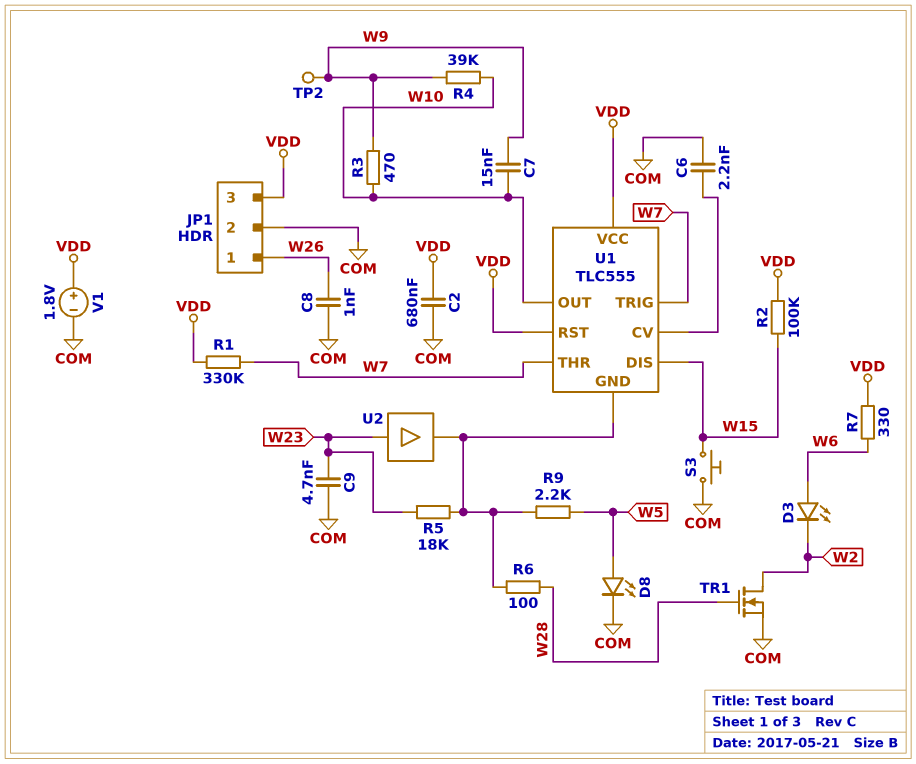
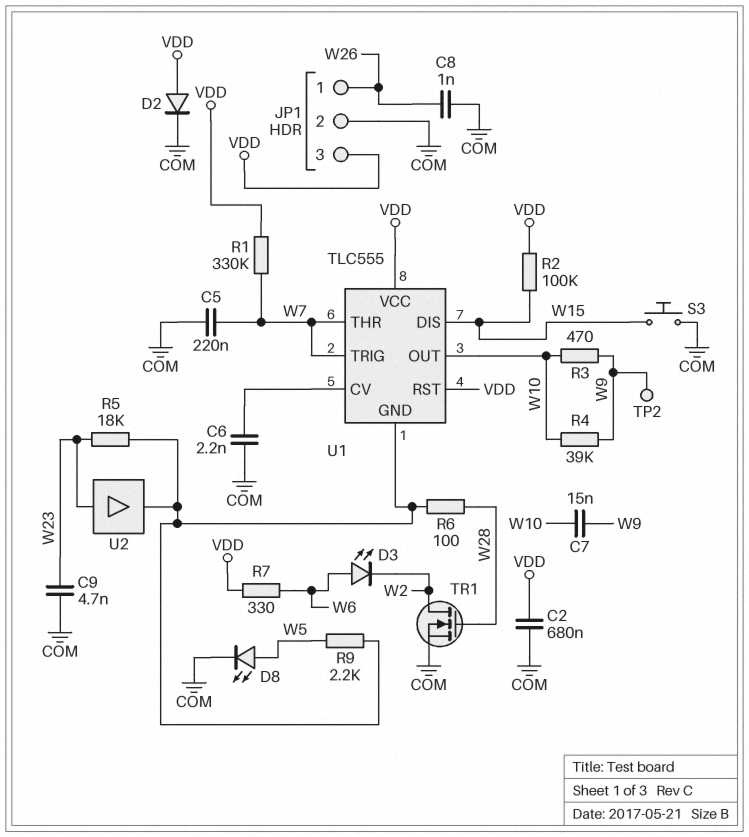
C5: none -> 220nF (COM, W7)
D2: none -> diode (A VDD, K COM)
V1: 1.8V (plus VDD, minus COM) -> none

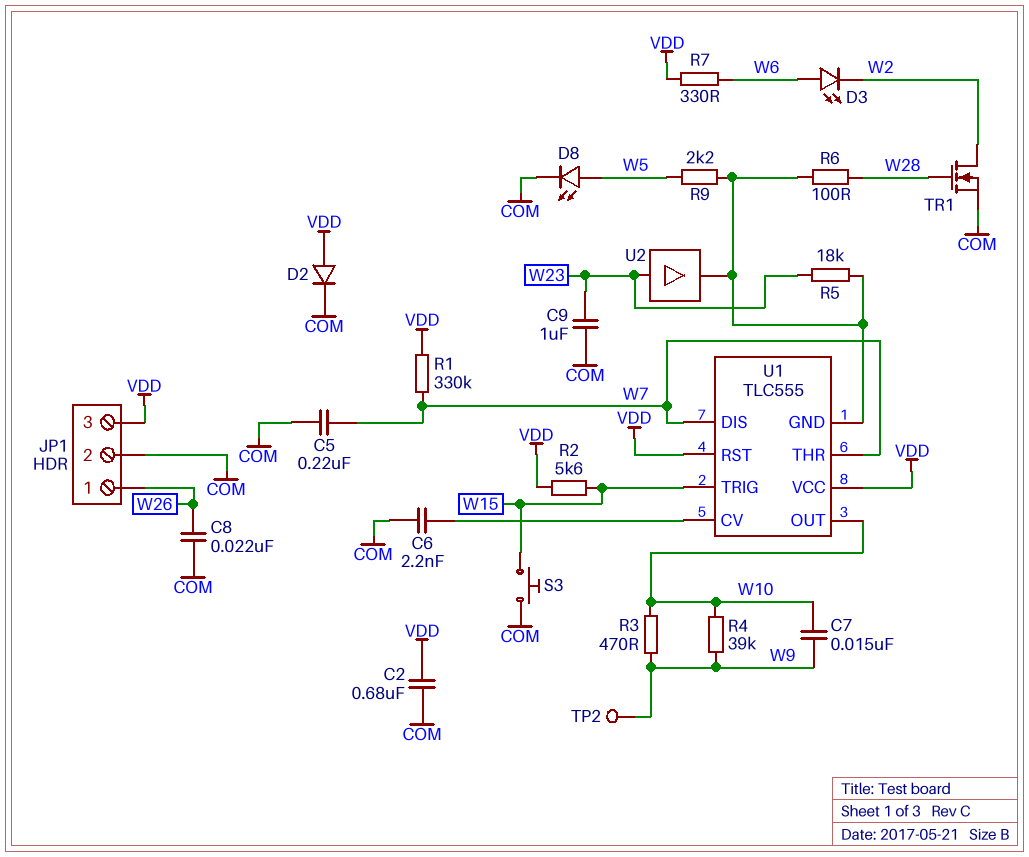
C8: 1nF (COM, W26) -> 22nF (COM, W26)
C9: 4.7nF (COM, W23) -> 1uF (COM, W23)
R2: 100k (VDD, W15) -> 5.6k (VDD, W15)
U1 pin DIS: W15 -> W7
U1 pin TRIG: W7 -> W15

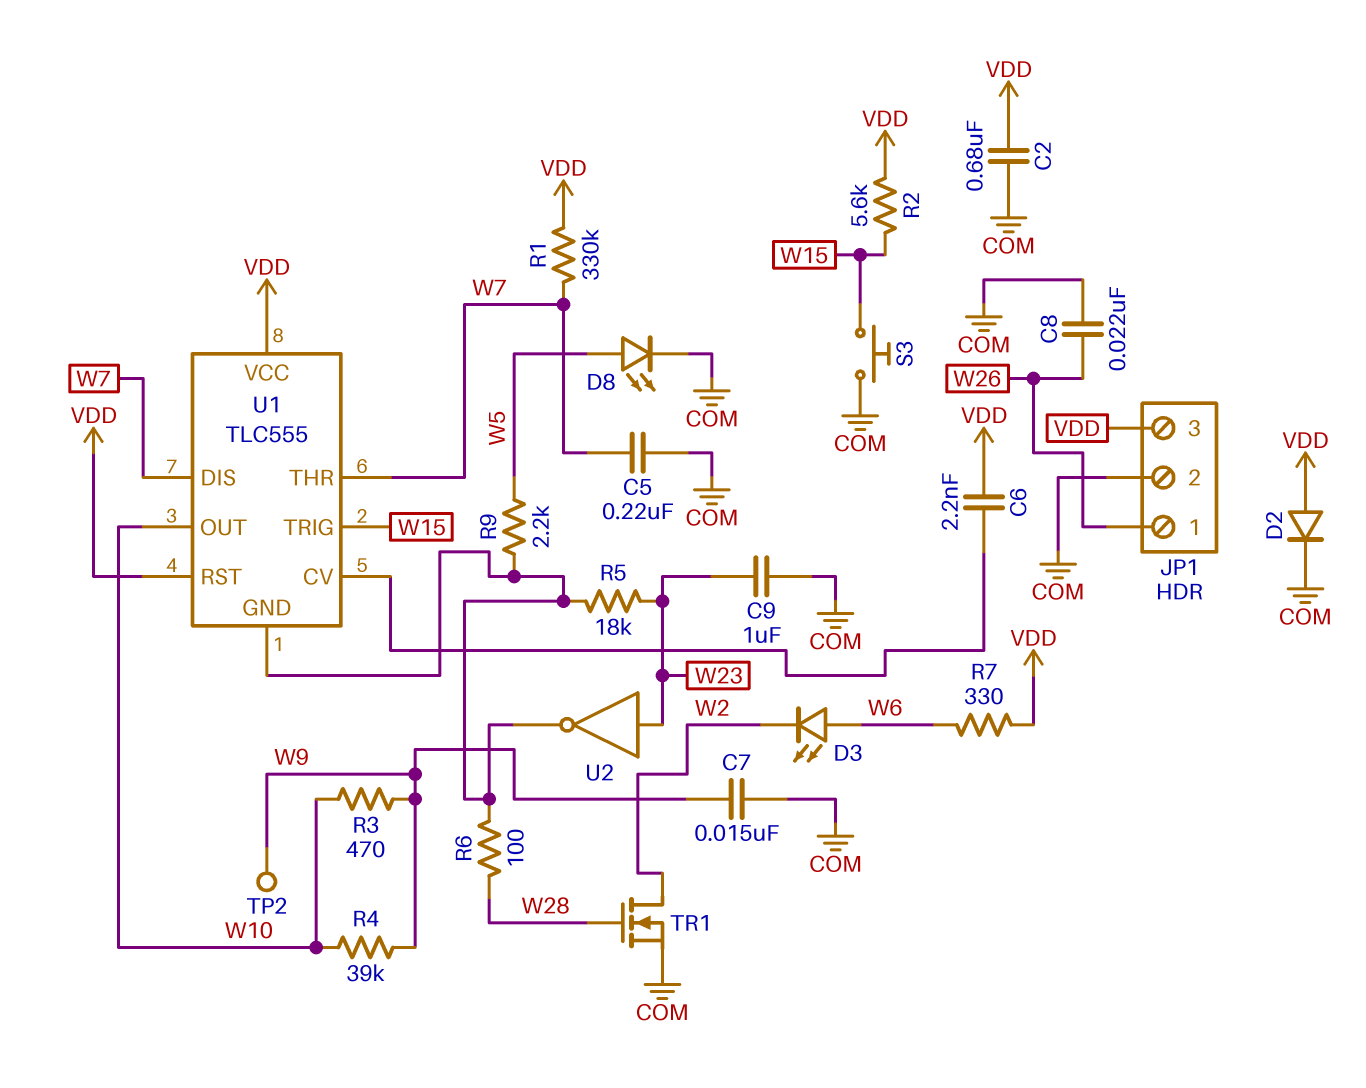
C6: 2.2nF (COM, U1/CV) -> 2.2nF (U1/CV, VDD)
C7: 15nF (W9, W10) -> 15nF (COM, W9)
U2: buffer (in W23, out U1/GND) -> NOT (in W23, out U1/GND)

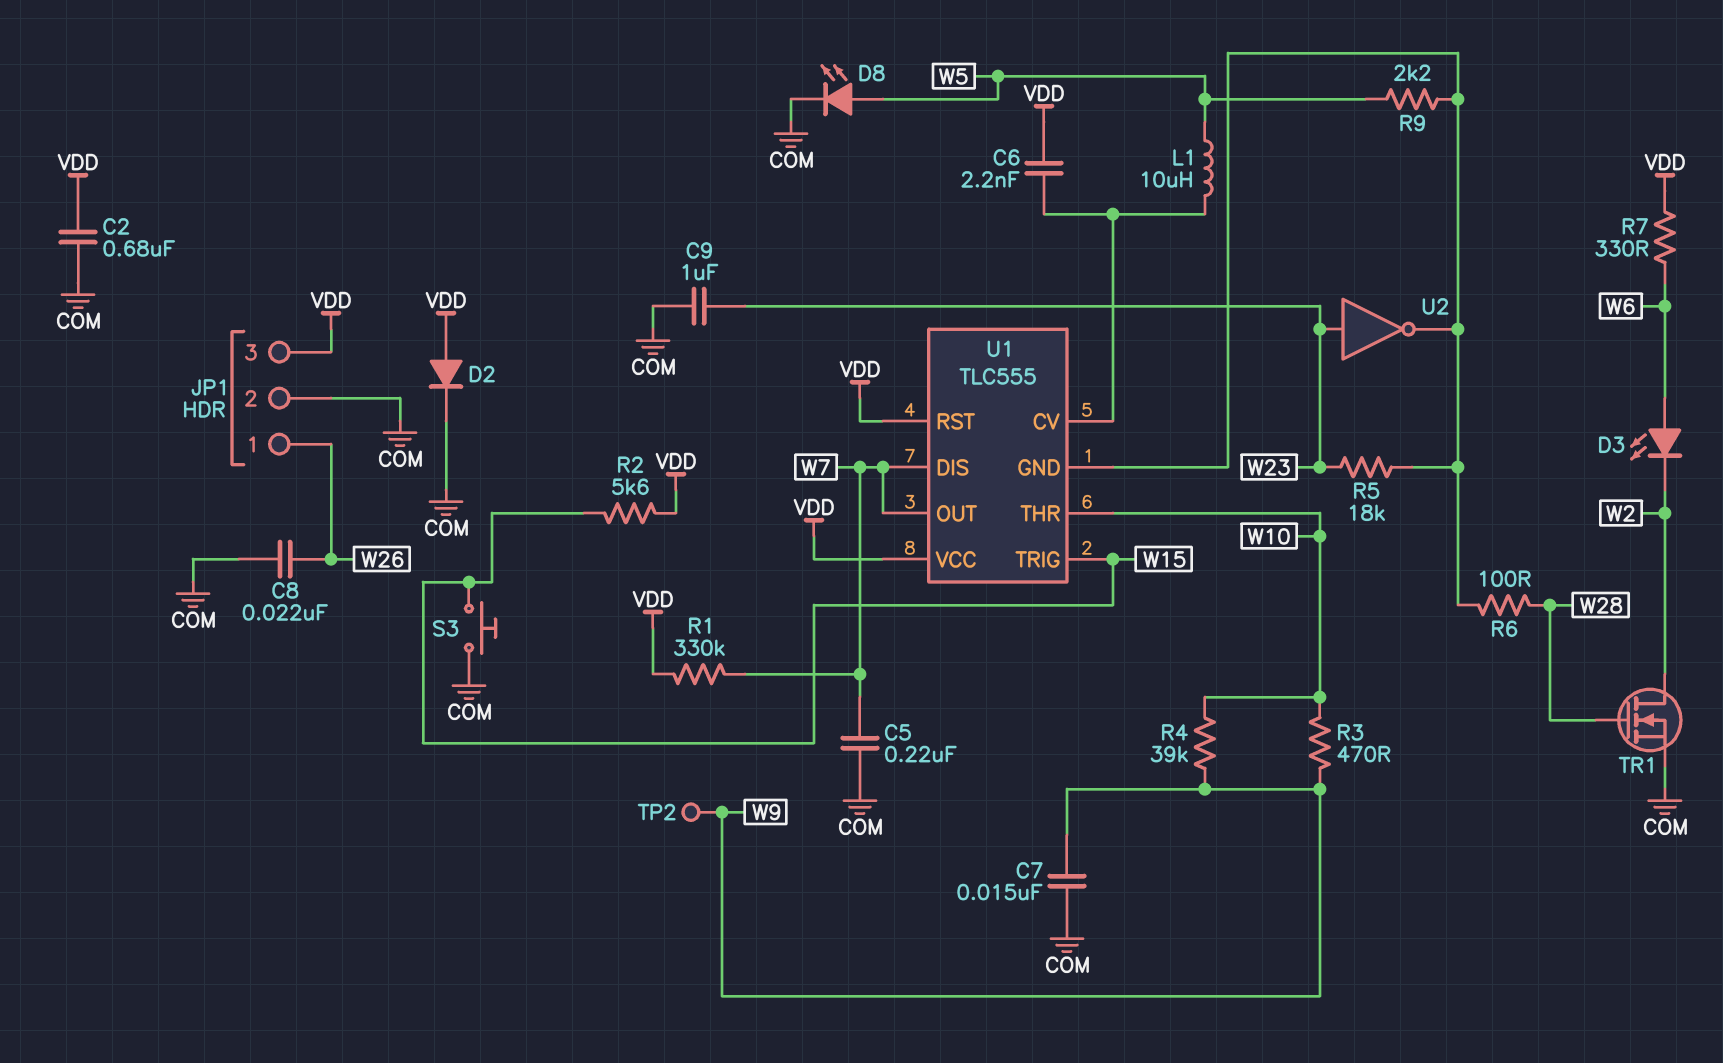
L1: none -> 10uH (U1/CV, W5)
U1 pin OUT: W10 -> W7
U1 pin THR: W7 -> W10

